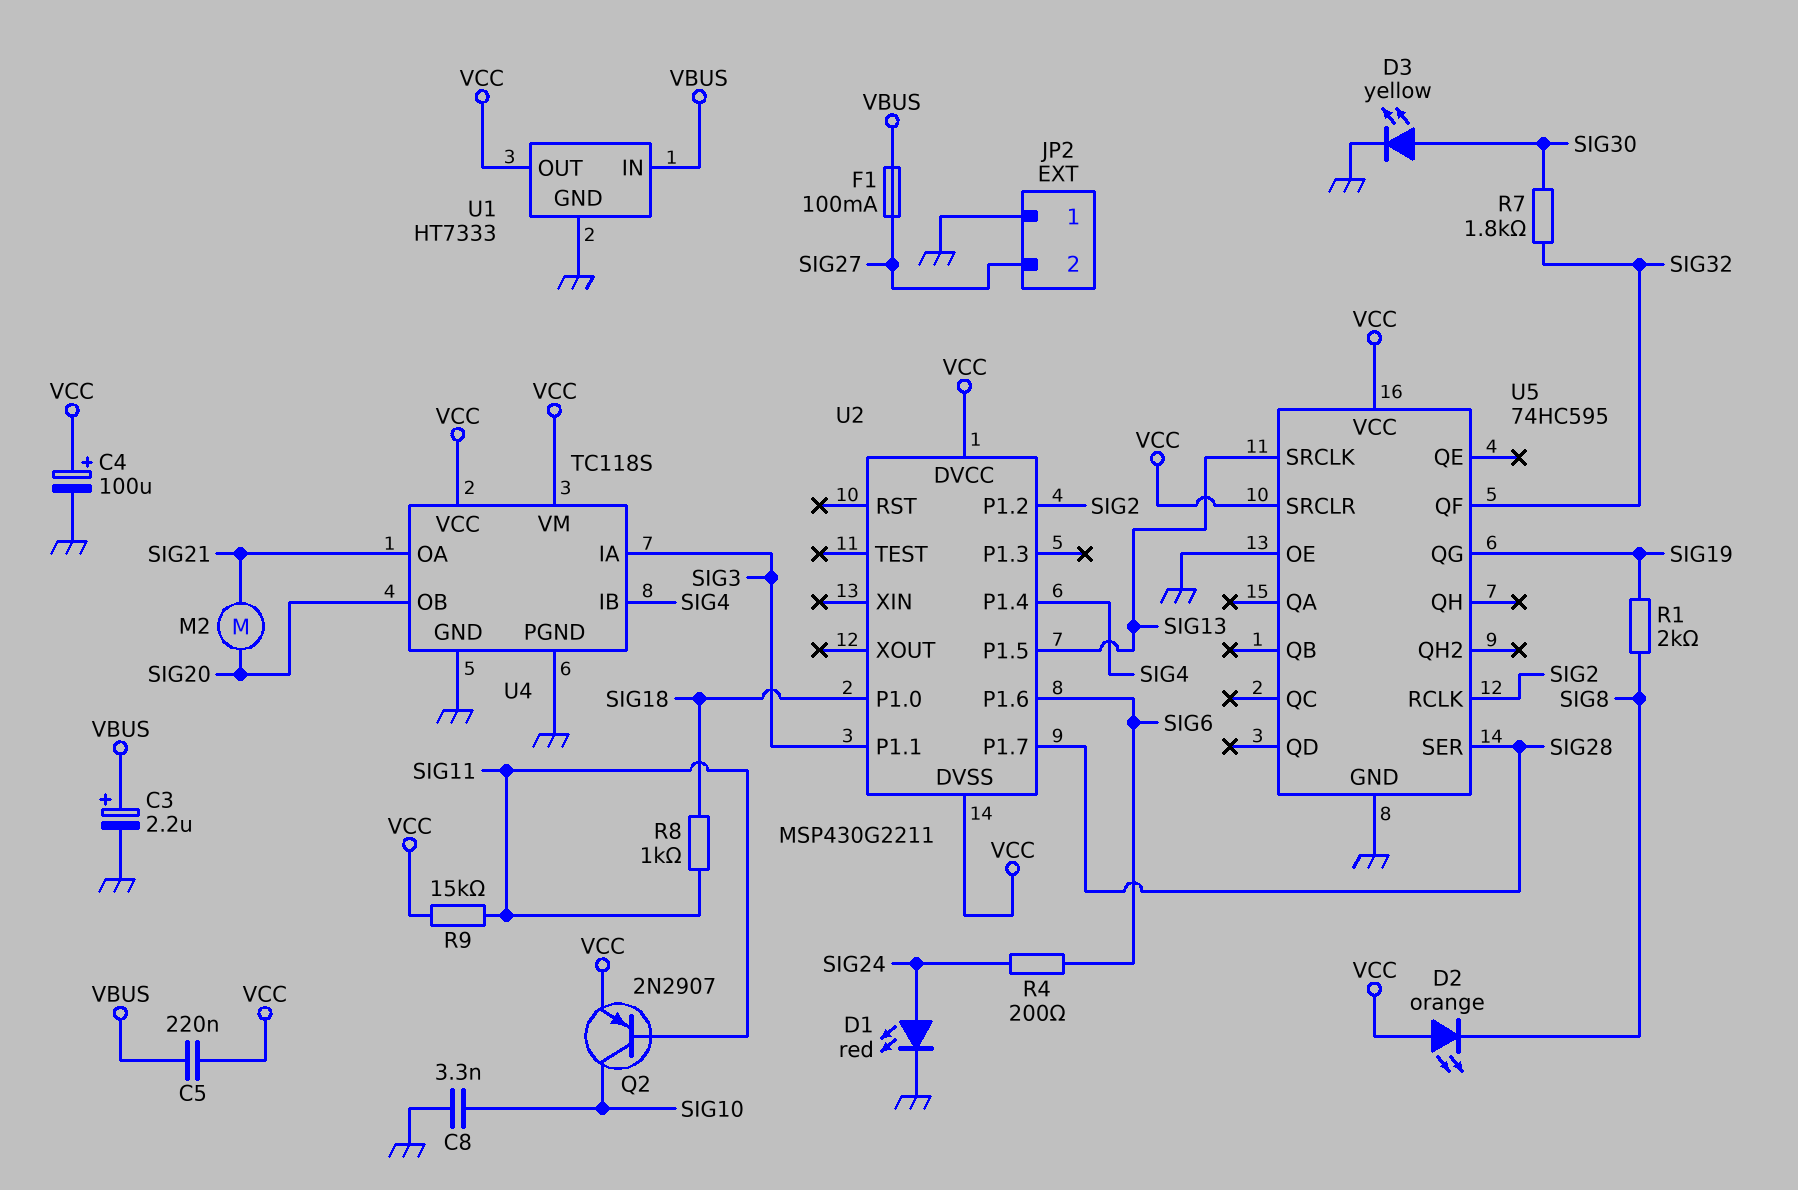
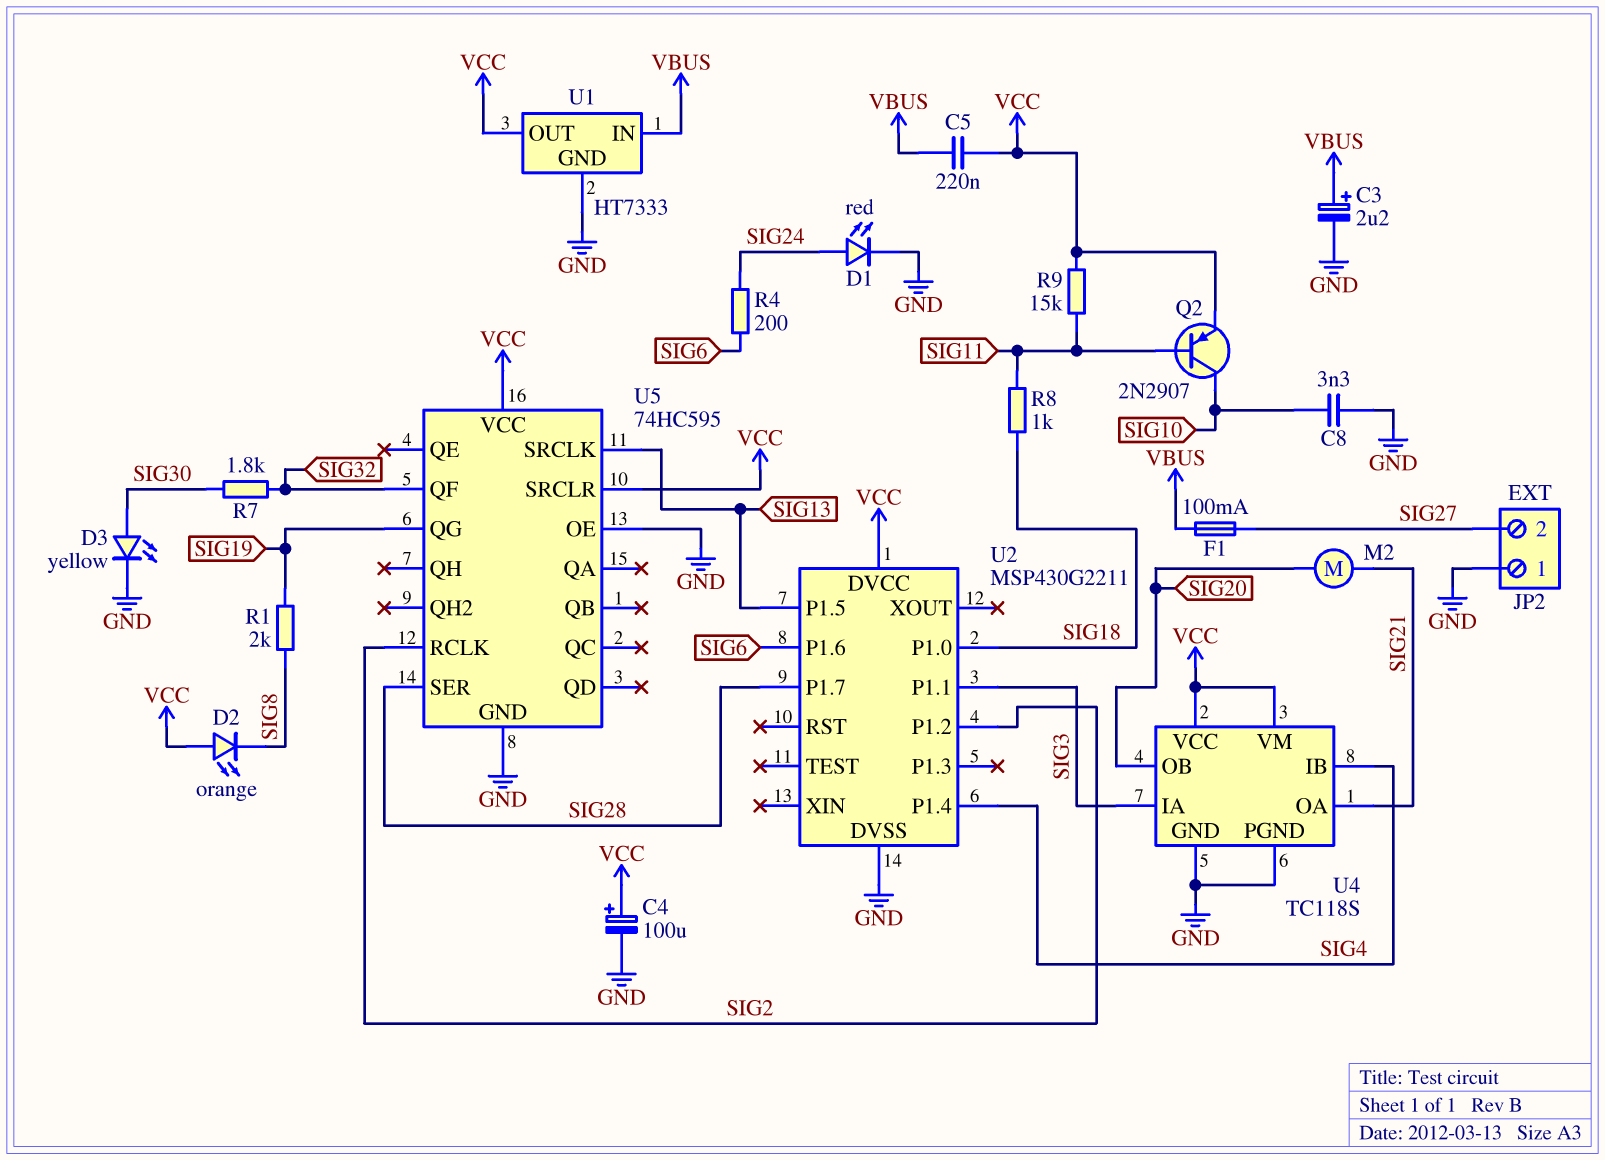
U2 pin DVSS: VCC -> GND

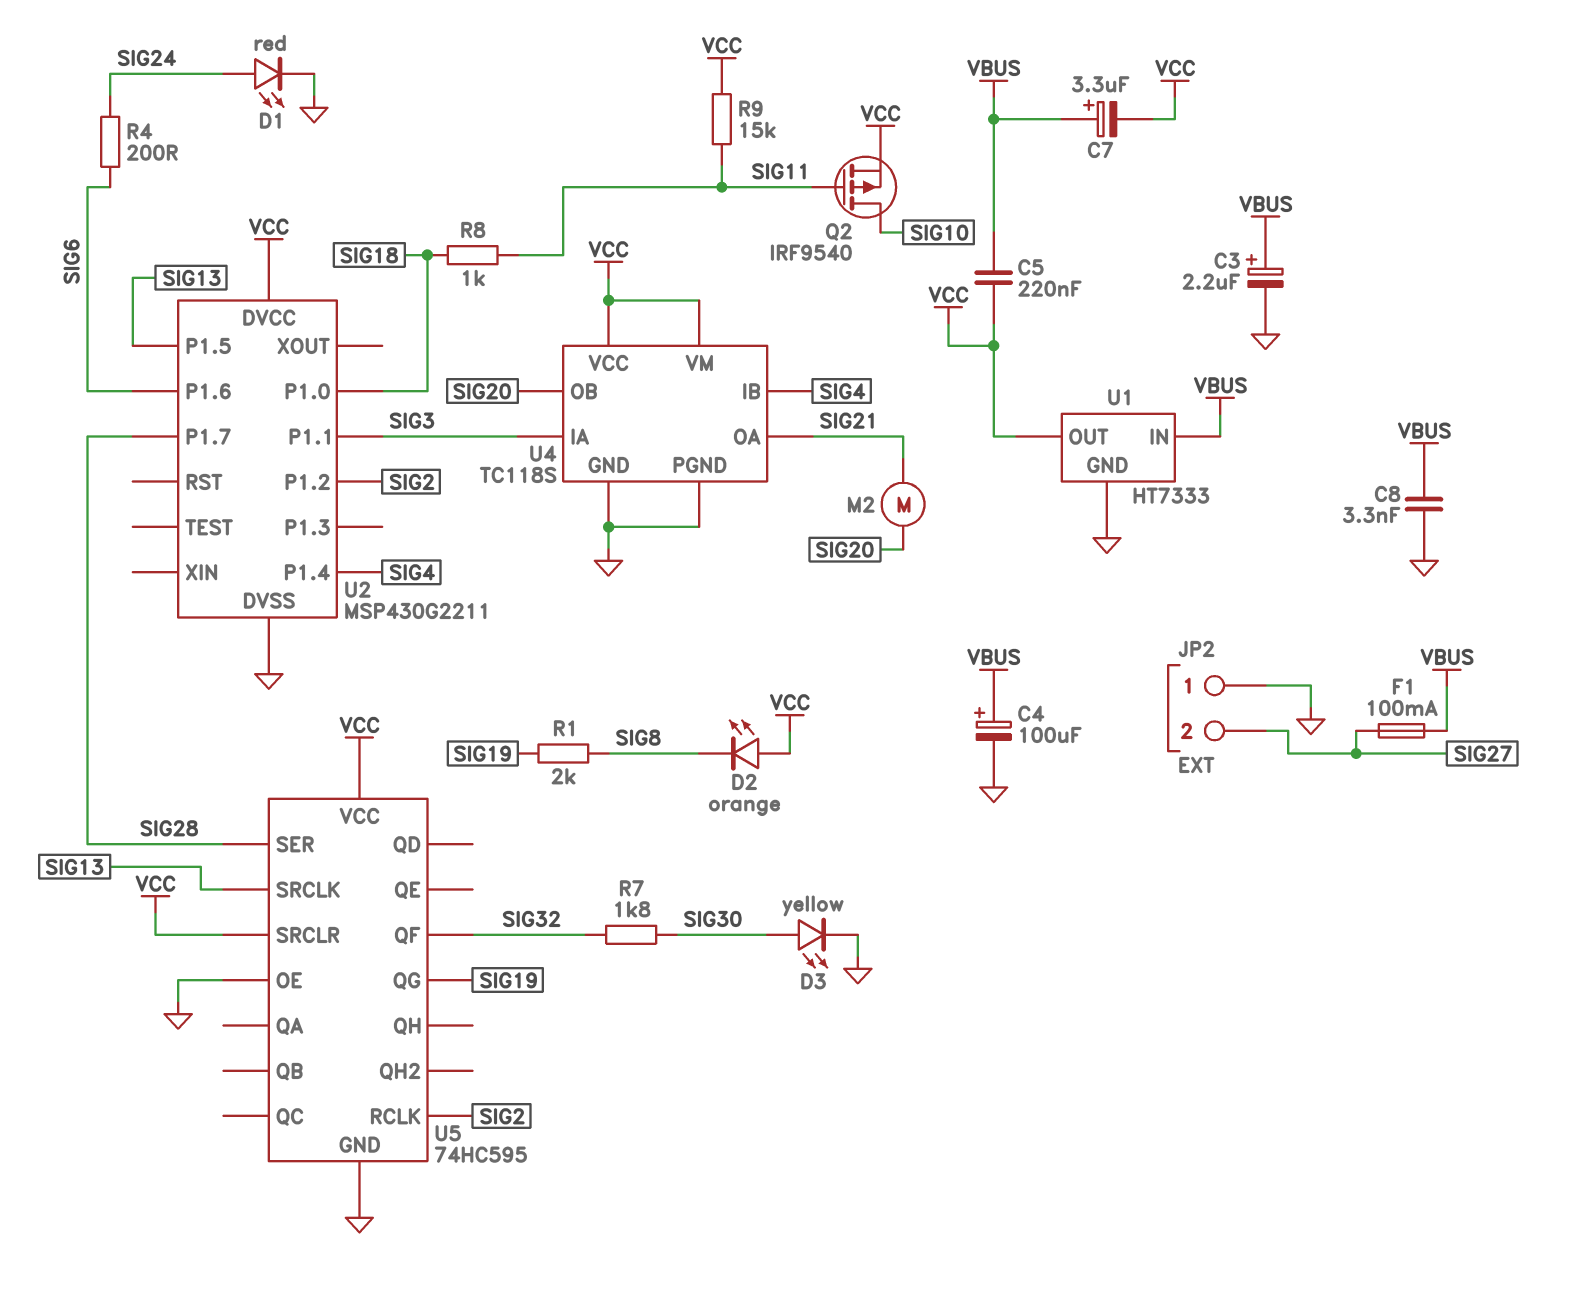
C4: 100uF (plus VCC, minus GND) -> 100uF (plus VBUS, minus GND)
C7: none -> 3.3uF (plus VBUS, minus VCC)
C8: 3.3nF (GND, SIG10) -> 3.3nF (GND, VBUS)
Q2: PNP 2N2907 (B SIG11, C SIG10, E VCC) -> PMOS IRF9540 (G SIG11, D SIG10, S VCC)

